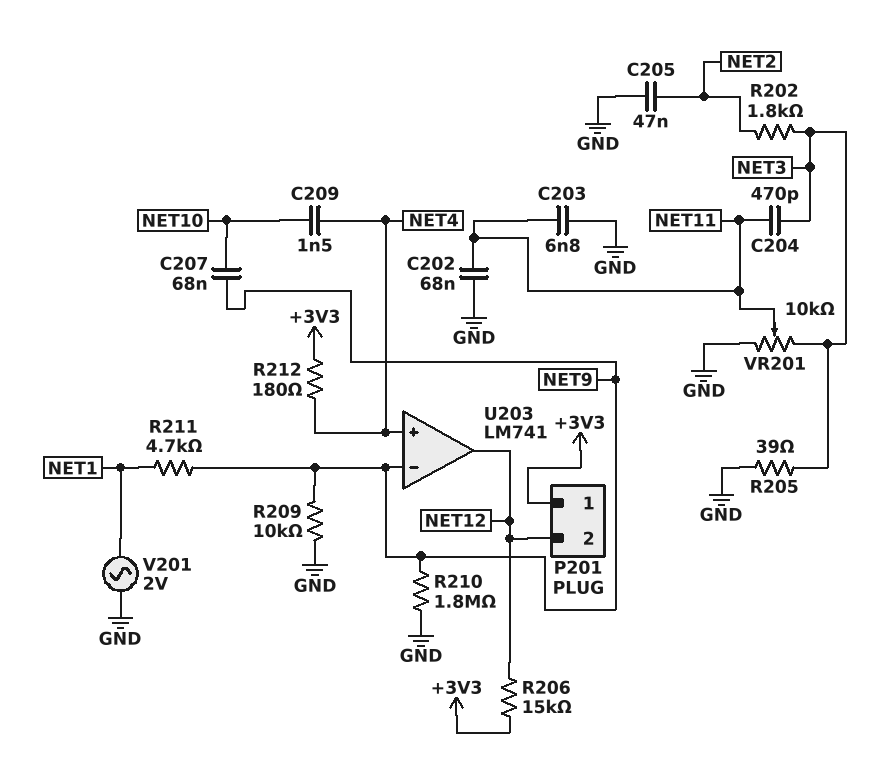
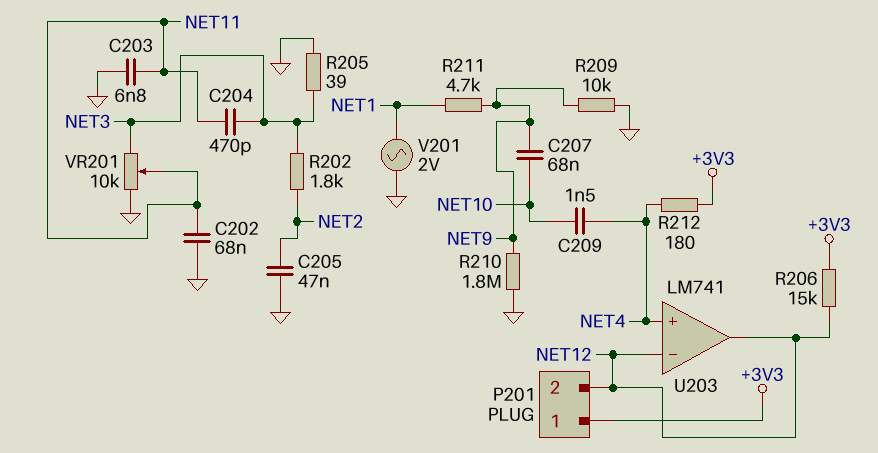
U203 pin in-: NET9 -> NET12

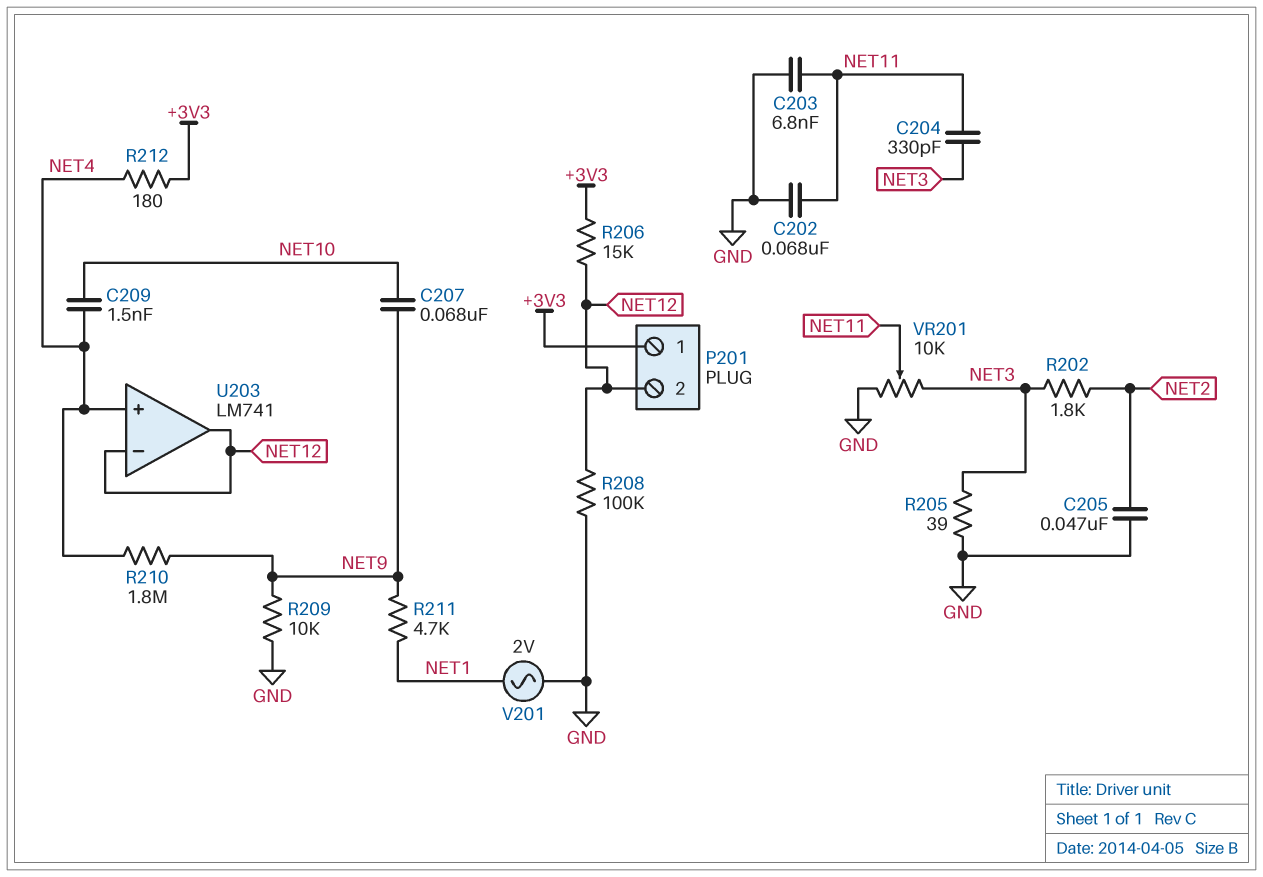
C204: 470pF (NET3, NET11) -> 330pF (NET3, NET11)
R208: none -> 100k (GND, NET12)
R210: 1.8M (GND, NET9) -> 1.8M (NET4, NET9)

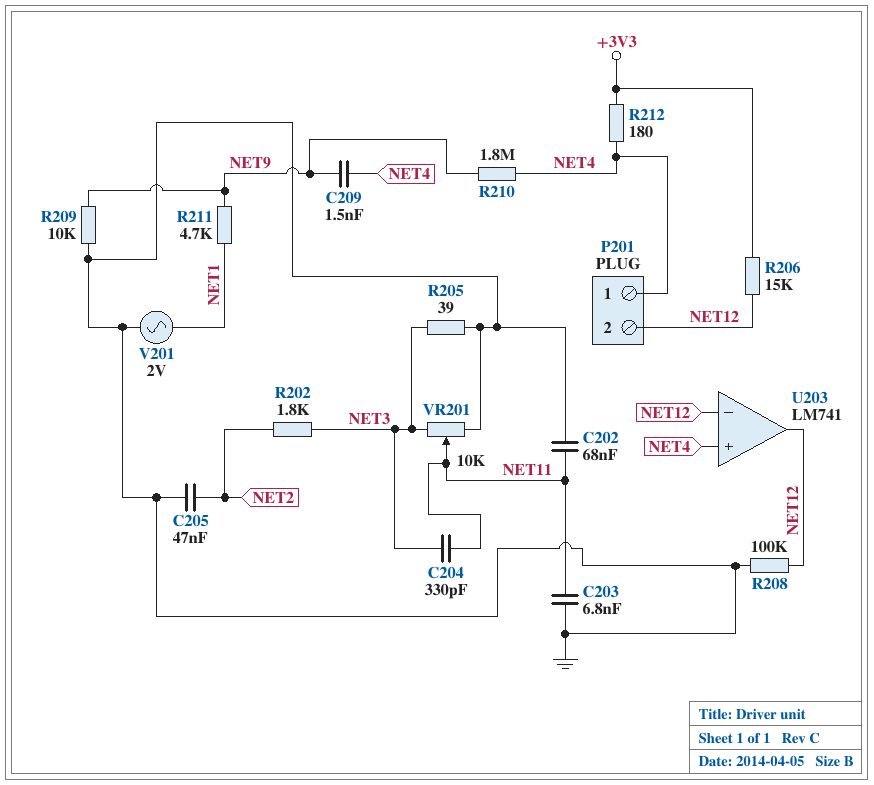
C207: 68nF (NET9, NET10) -> none
C209: 1.5nF (NET4, NET10) -> 1.5nF (NET4, NET9)
P201 pin 1: +3V3 -> NET4

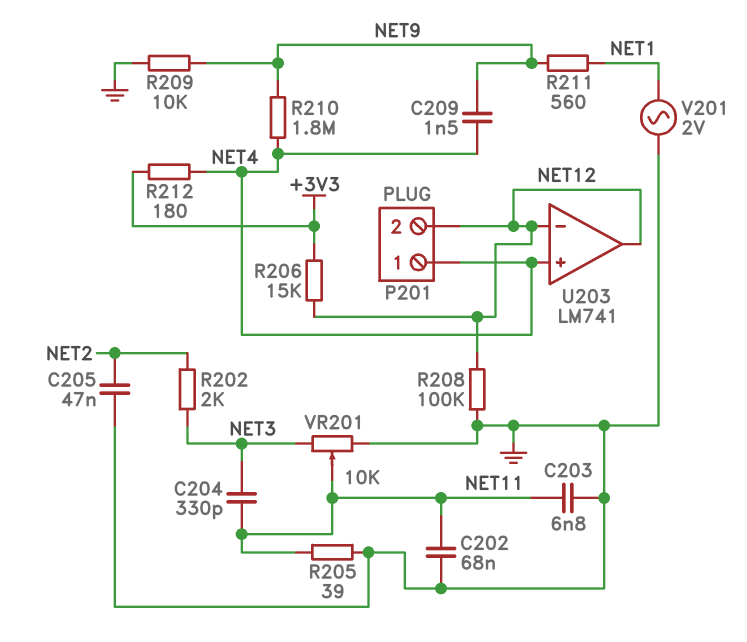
R202: 1.8k (NET2, NET3) -> 2k (NET2, NET3)
R205: 39 (GND, NET3) -> 39 (GND, NET11)
R211: 4.7k (NET1, NET9) -> 560 (NET1, NET9)

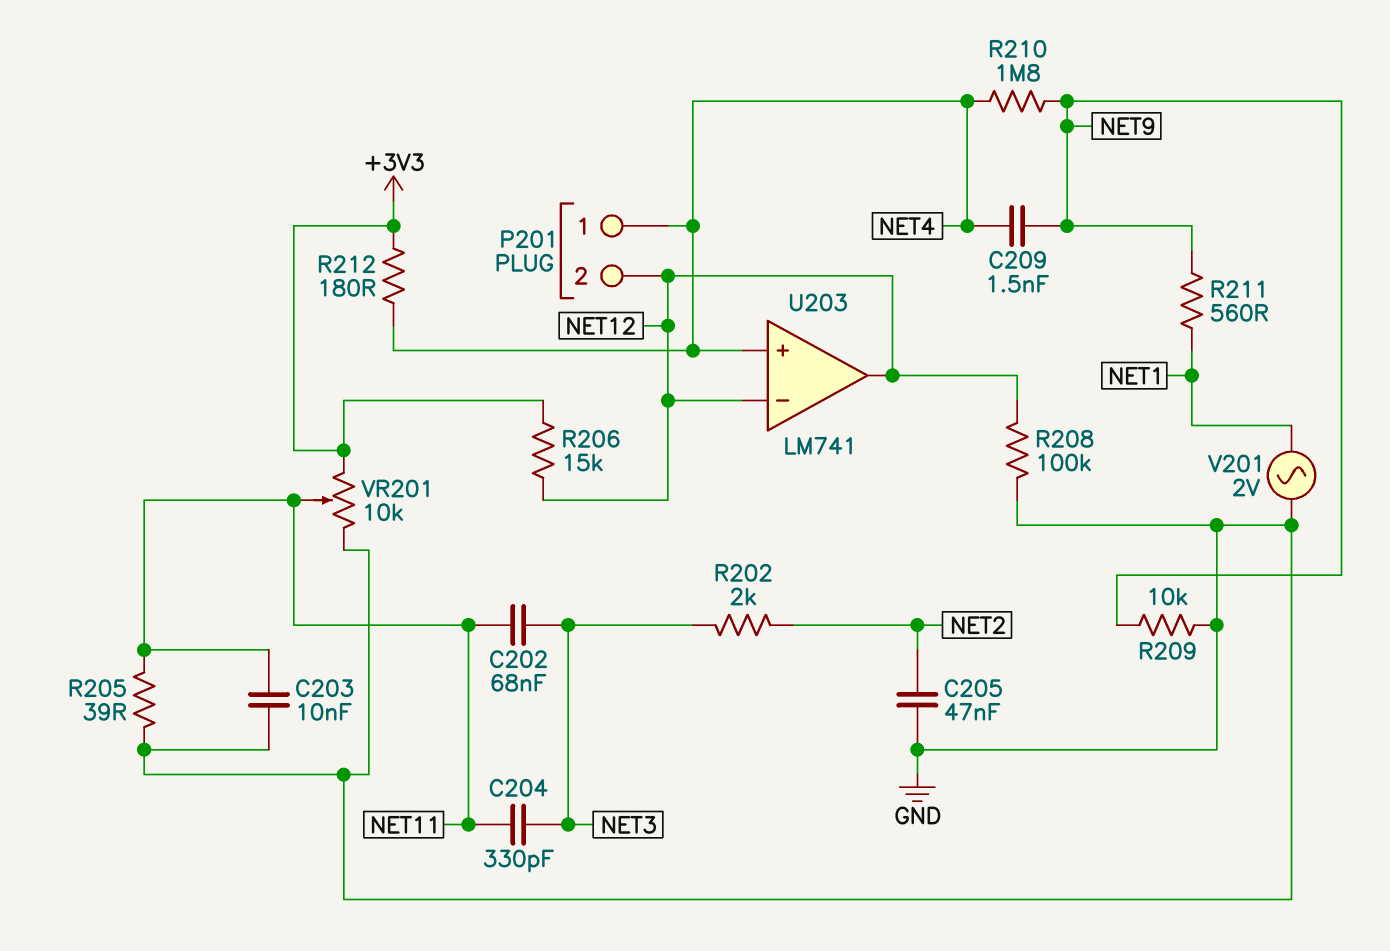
C202: 68nF (GND, NET11) -> 68nF (NET3, NET11)
C203: 6.8nF (GND, NET11) -> 10nF (GND, NET11)
VR201: 10k (GND, NET3, wiper NET11) -> 10k (+3V3, GND, wiper NET11)

